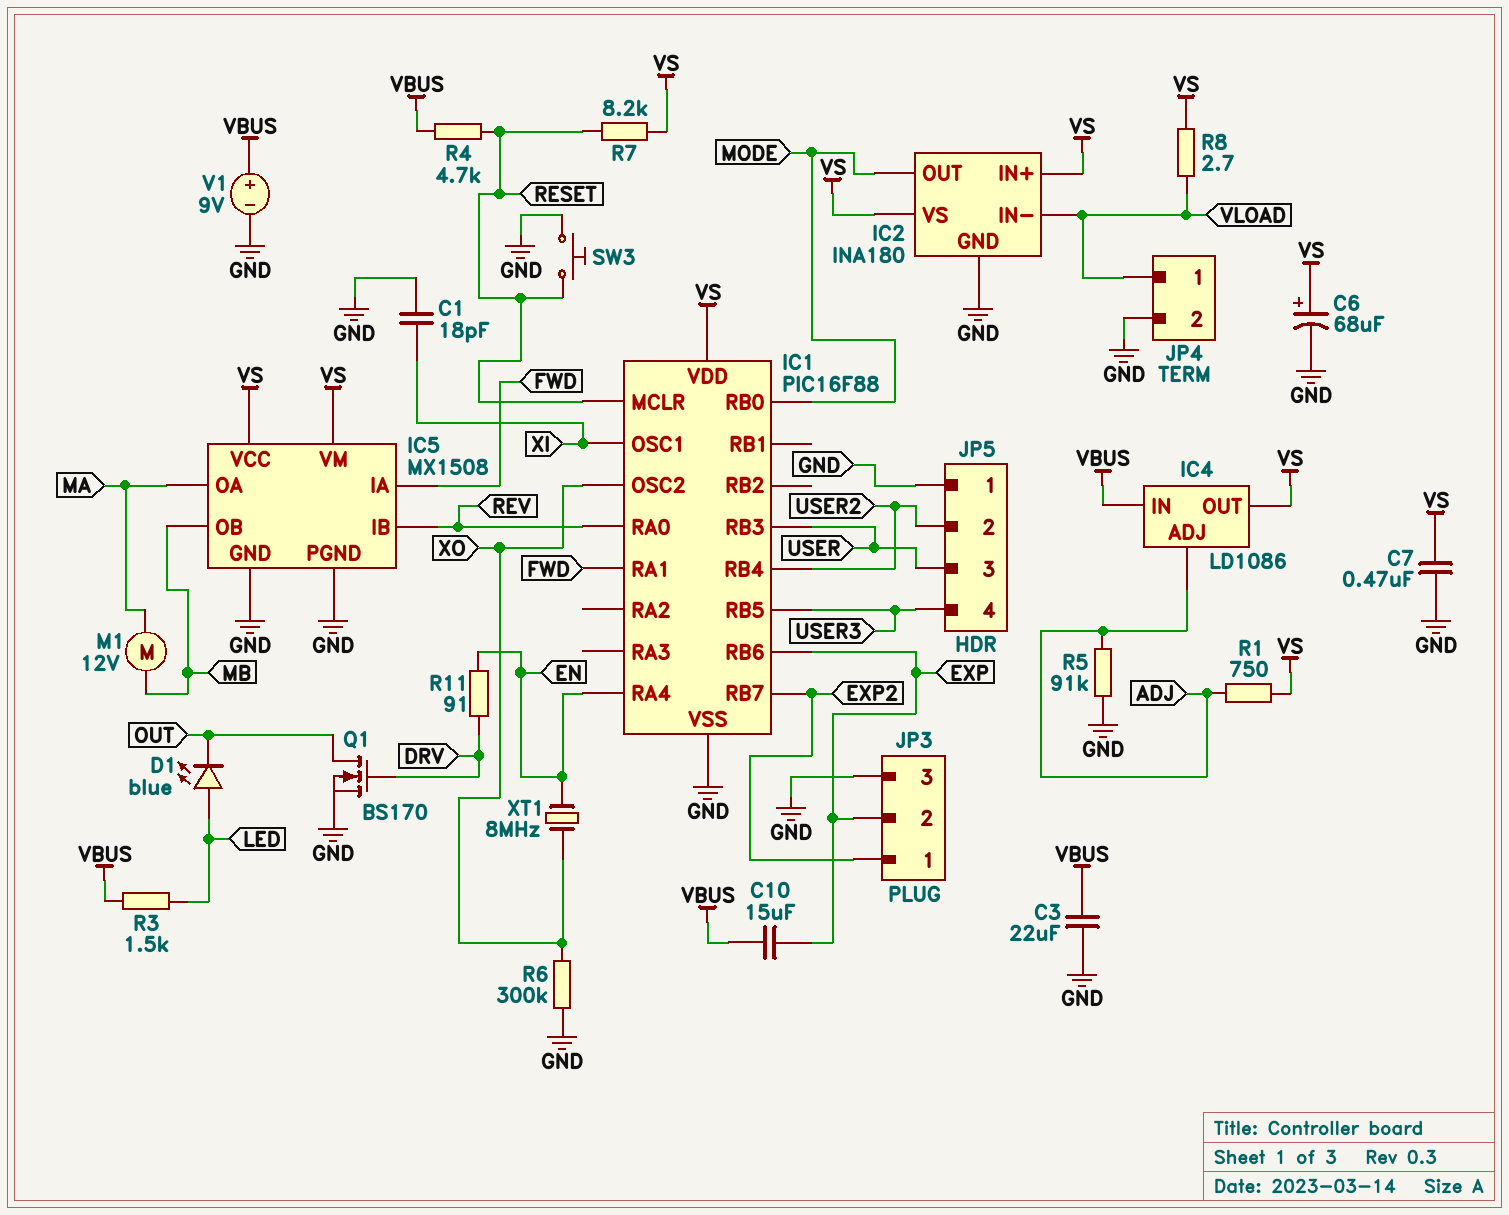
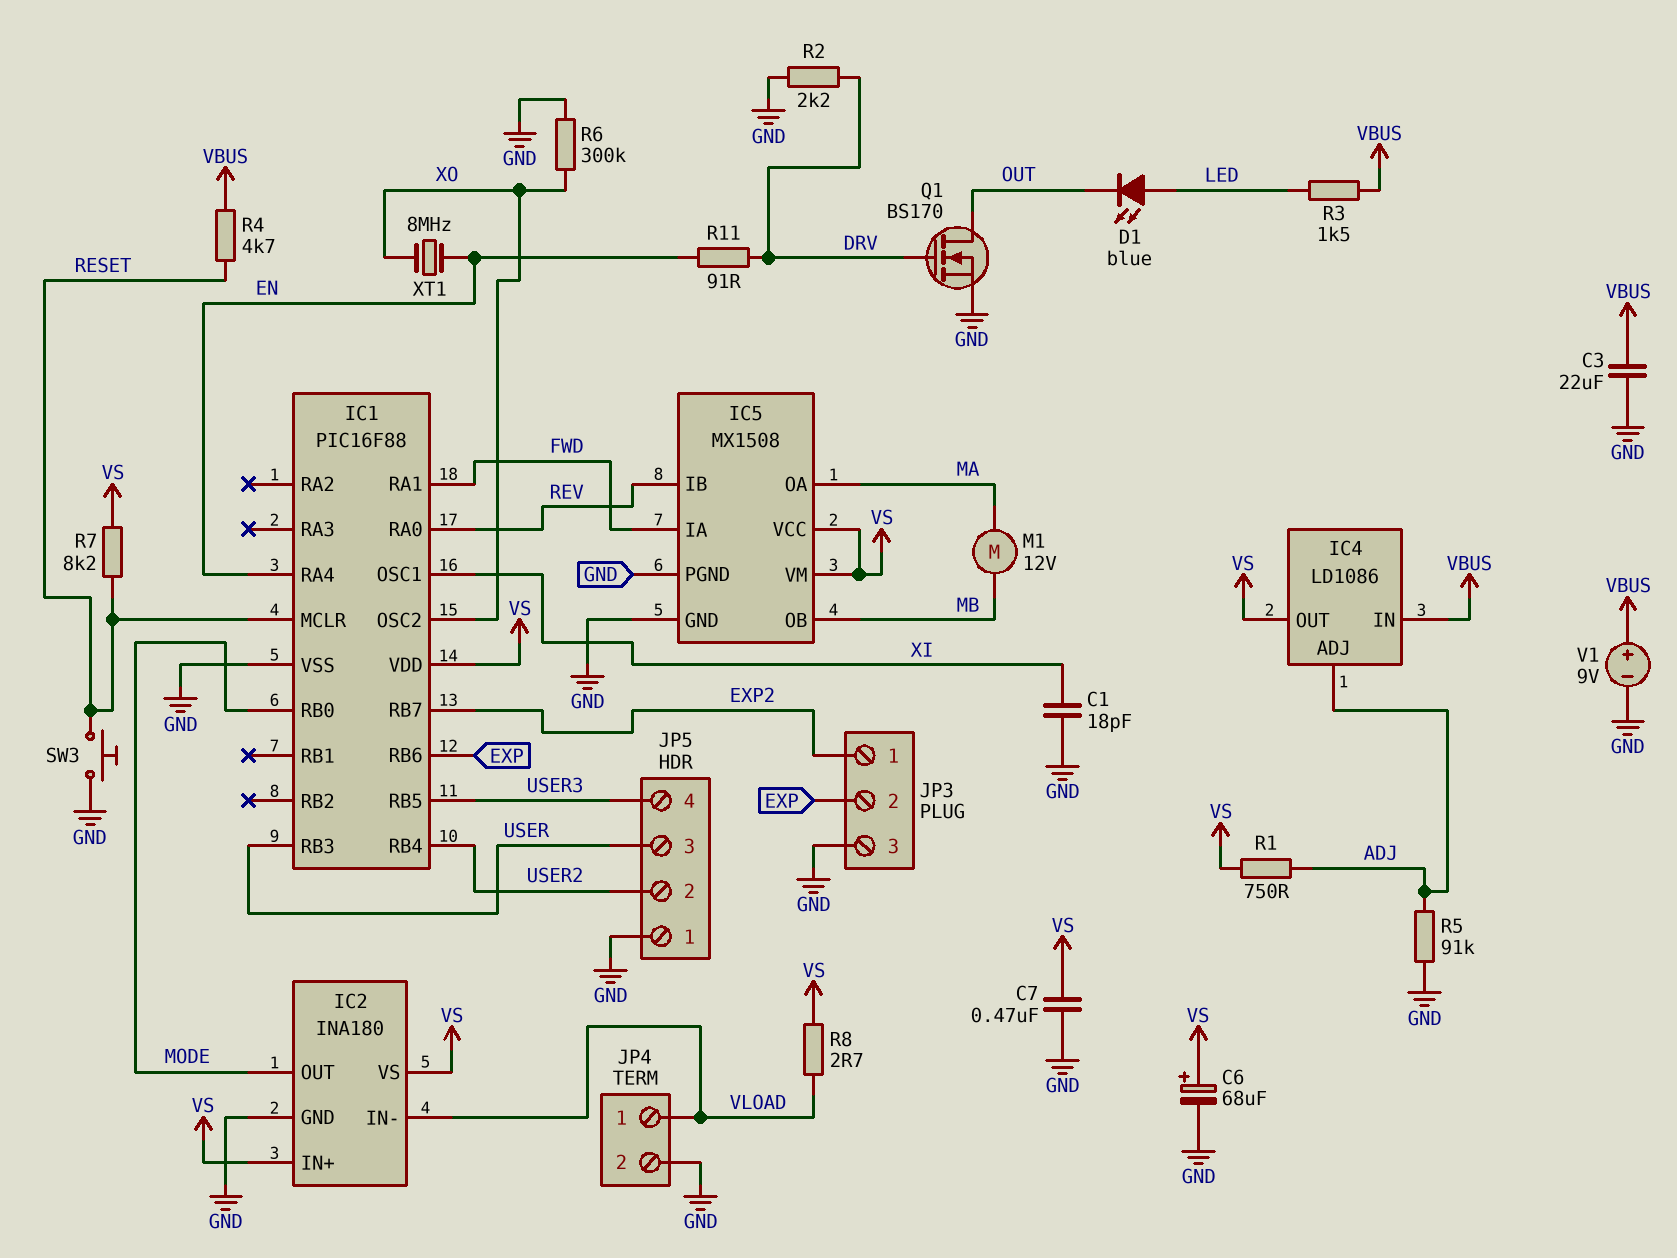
C10: 15uF (EXP, VBUS) -> none
R2: none -> 2.2k (DRV, GND)

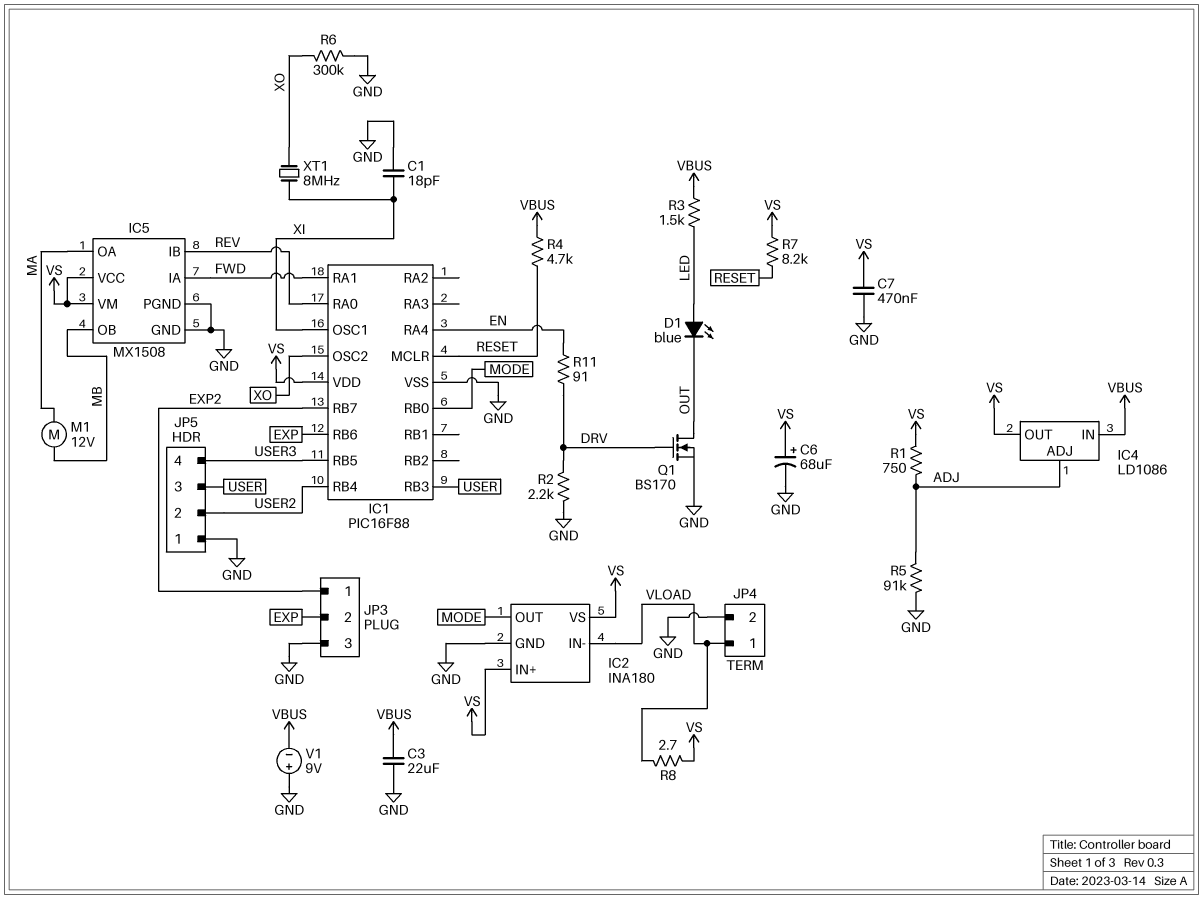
SW3: button (GND, RESET) -> none
V1: 9V (plus VBUS, minus GND) -> 9V (plus GND, minus VBUS)
XT1: 8MHz (EN, XO) -> 8MHz (XI, XO)

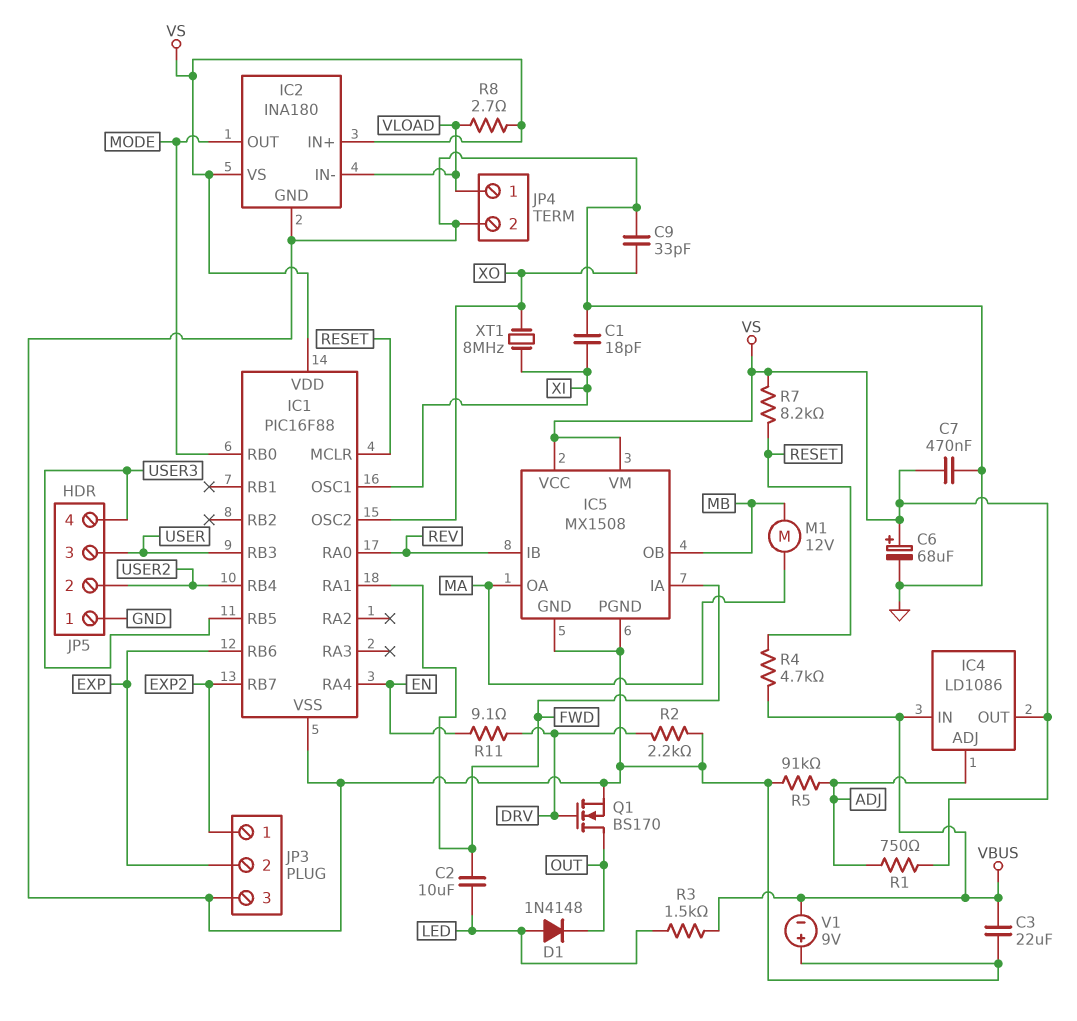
C2: none -> 10uF (FWD, LED)
C9: none -> 33pF (GND, XO)
D1: LED blue (A LED, K OUT) -> diode 1N4148 (A LED, K OUT)
R6: 300k (GND, XO) -> none
R11: 91 (DRV, EN) -> 9.1 (DRV, EN)

